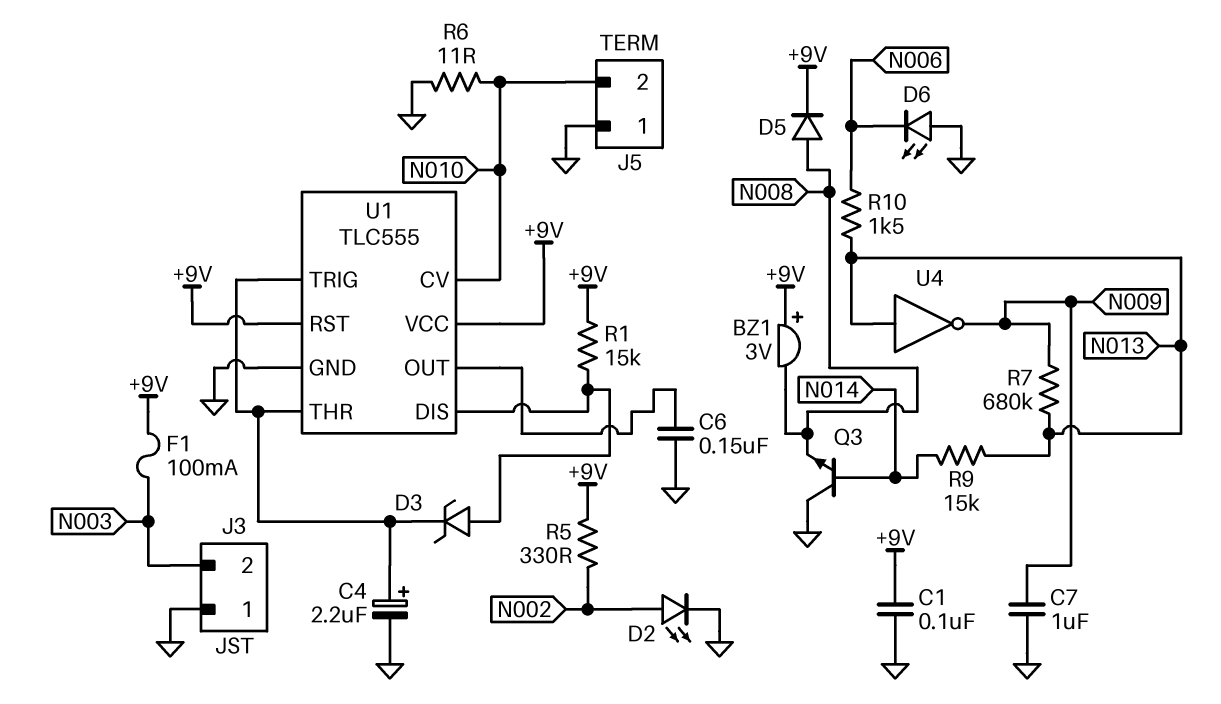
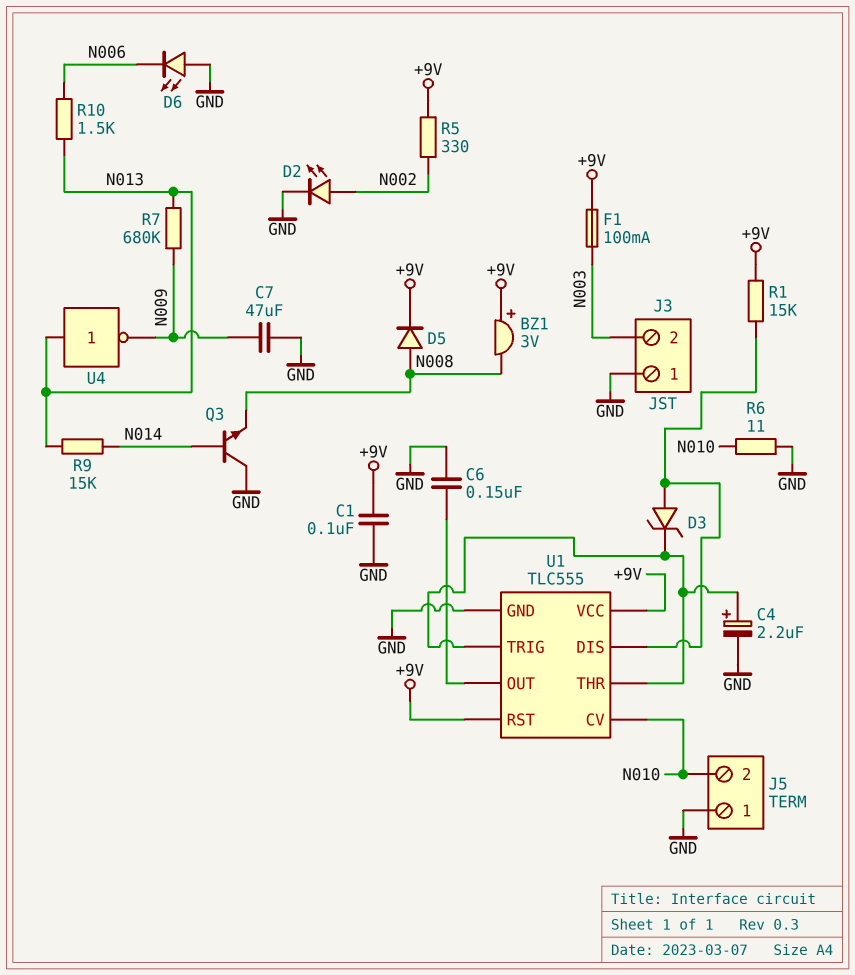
C7: 1uF (GND, N009) -> 47uF (GND, N009)

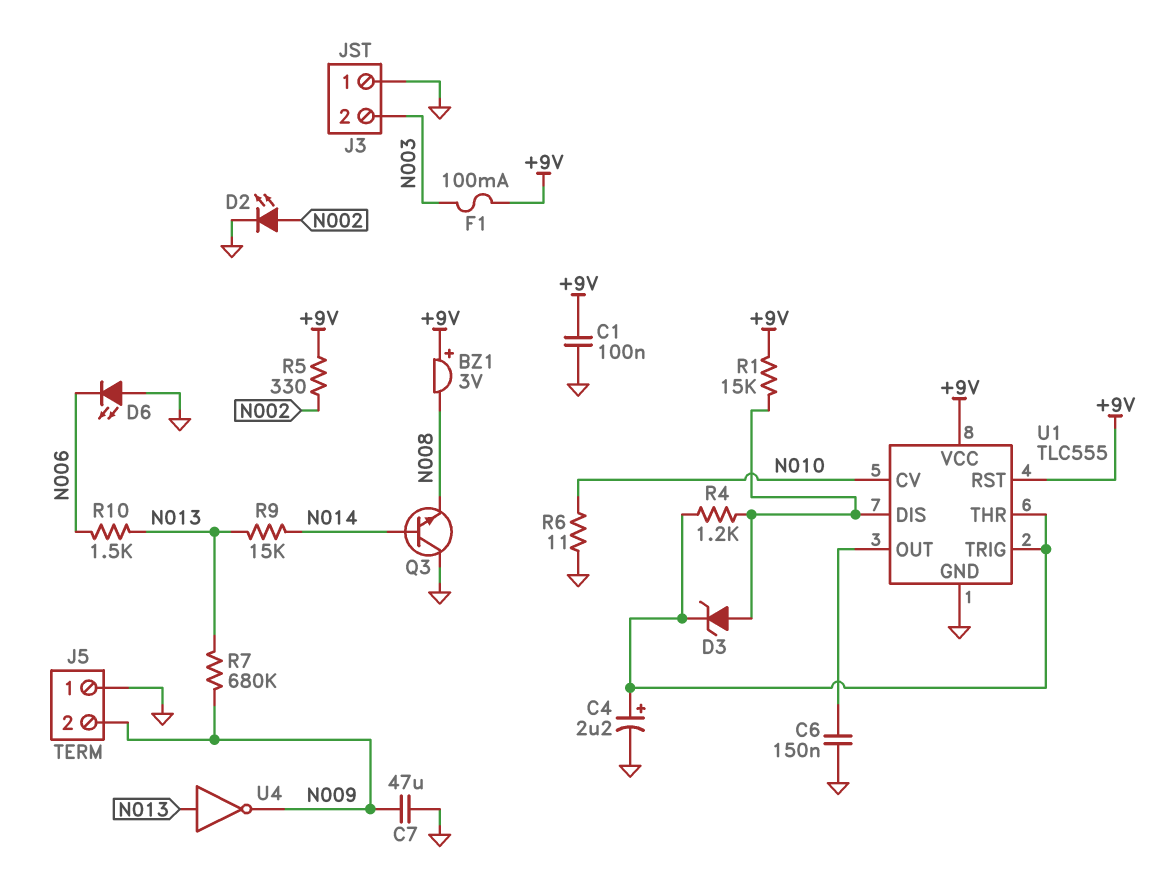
D5: diode (A N008, K +9V) -> none
J5 pin 2: N010 -> N009
R4: none -> 1.2k (U1/DIS, U1/THR)

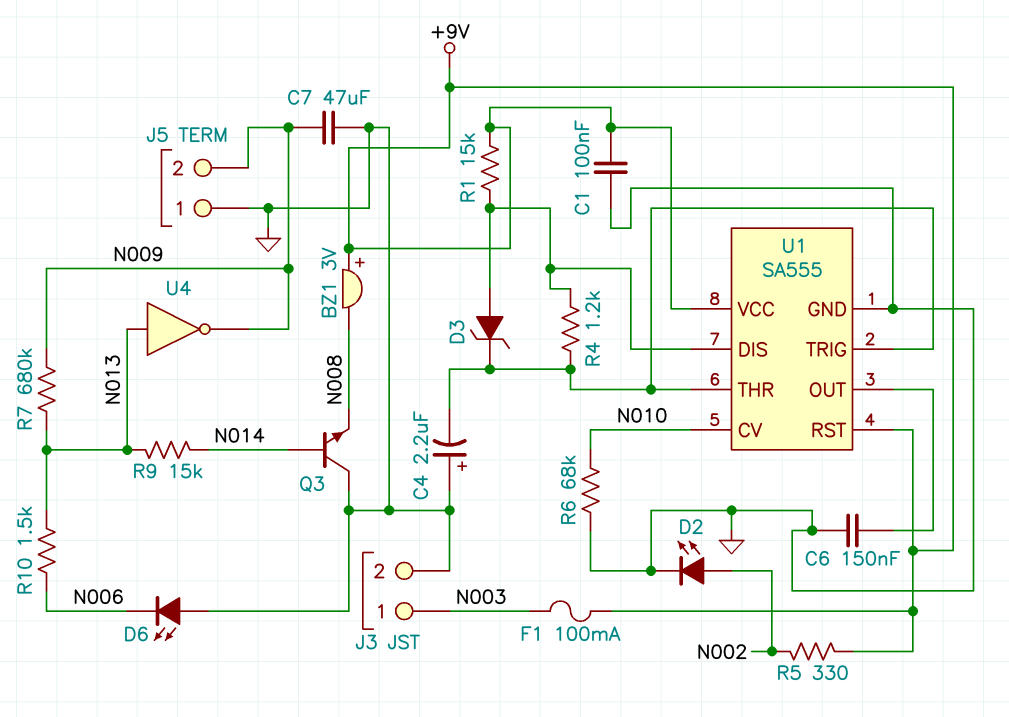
C4: 2.2uF (plus U1/THR, minus GND) -> 2.2uF (plus GND, minus U1/THR)
J3 pin 1: GND -> N003
J3 pin 2: N003 -> GND
R6: 11 (GND, N010) -> 68k (GND, N010)
U1: TLC555 -> SA555

